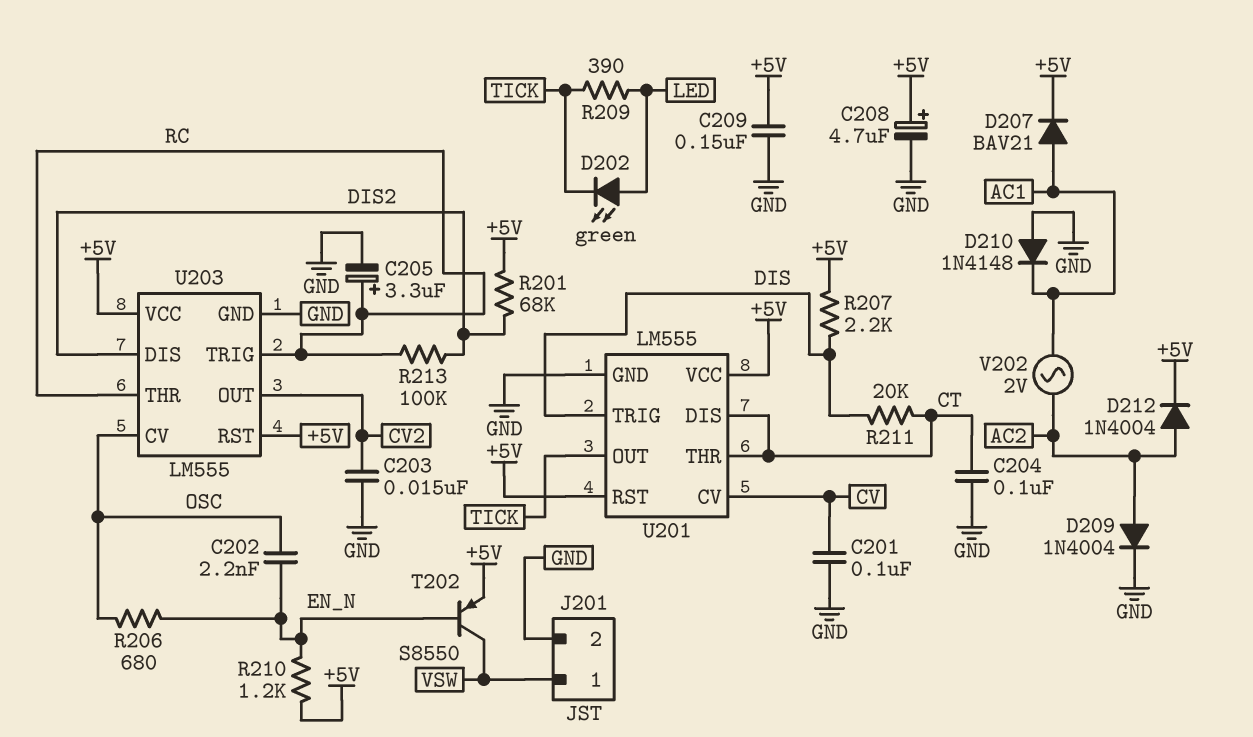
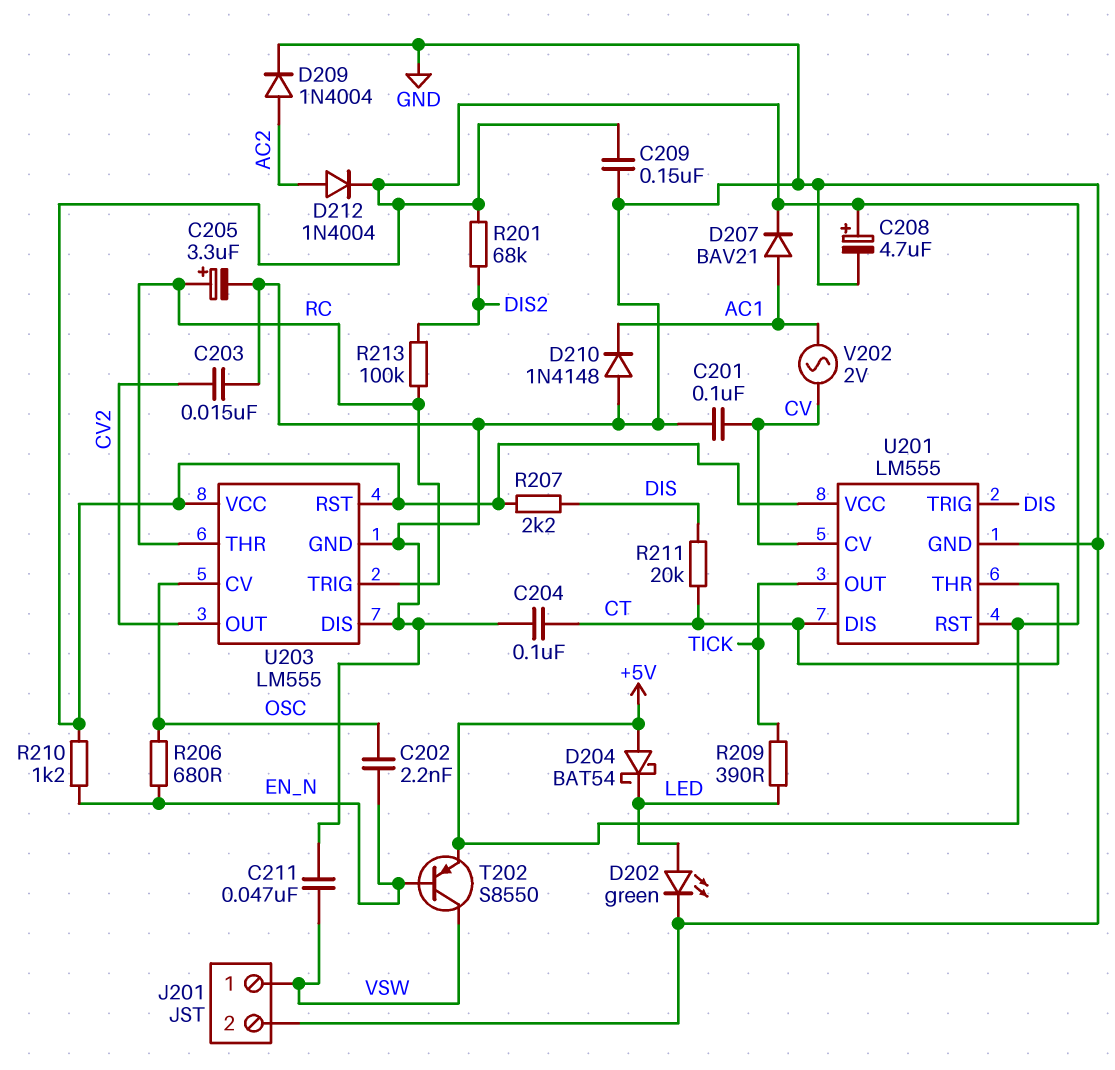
C211: none -> 47nF (GND, VSW)
D202: LED green (A LED, K TICK) -> LED green (A LED, K GND)
D204: none -> schottky BAT54 (A +5V, K LED)
U203 pin DIS: DIS2 -> GND
V202: AC 2V (AC1, AC2) -> AC 2V (AC1, CV)

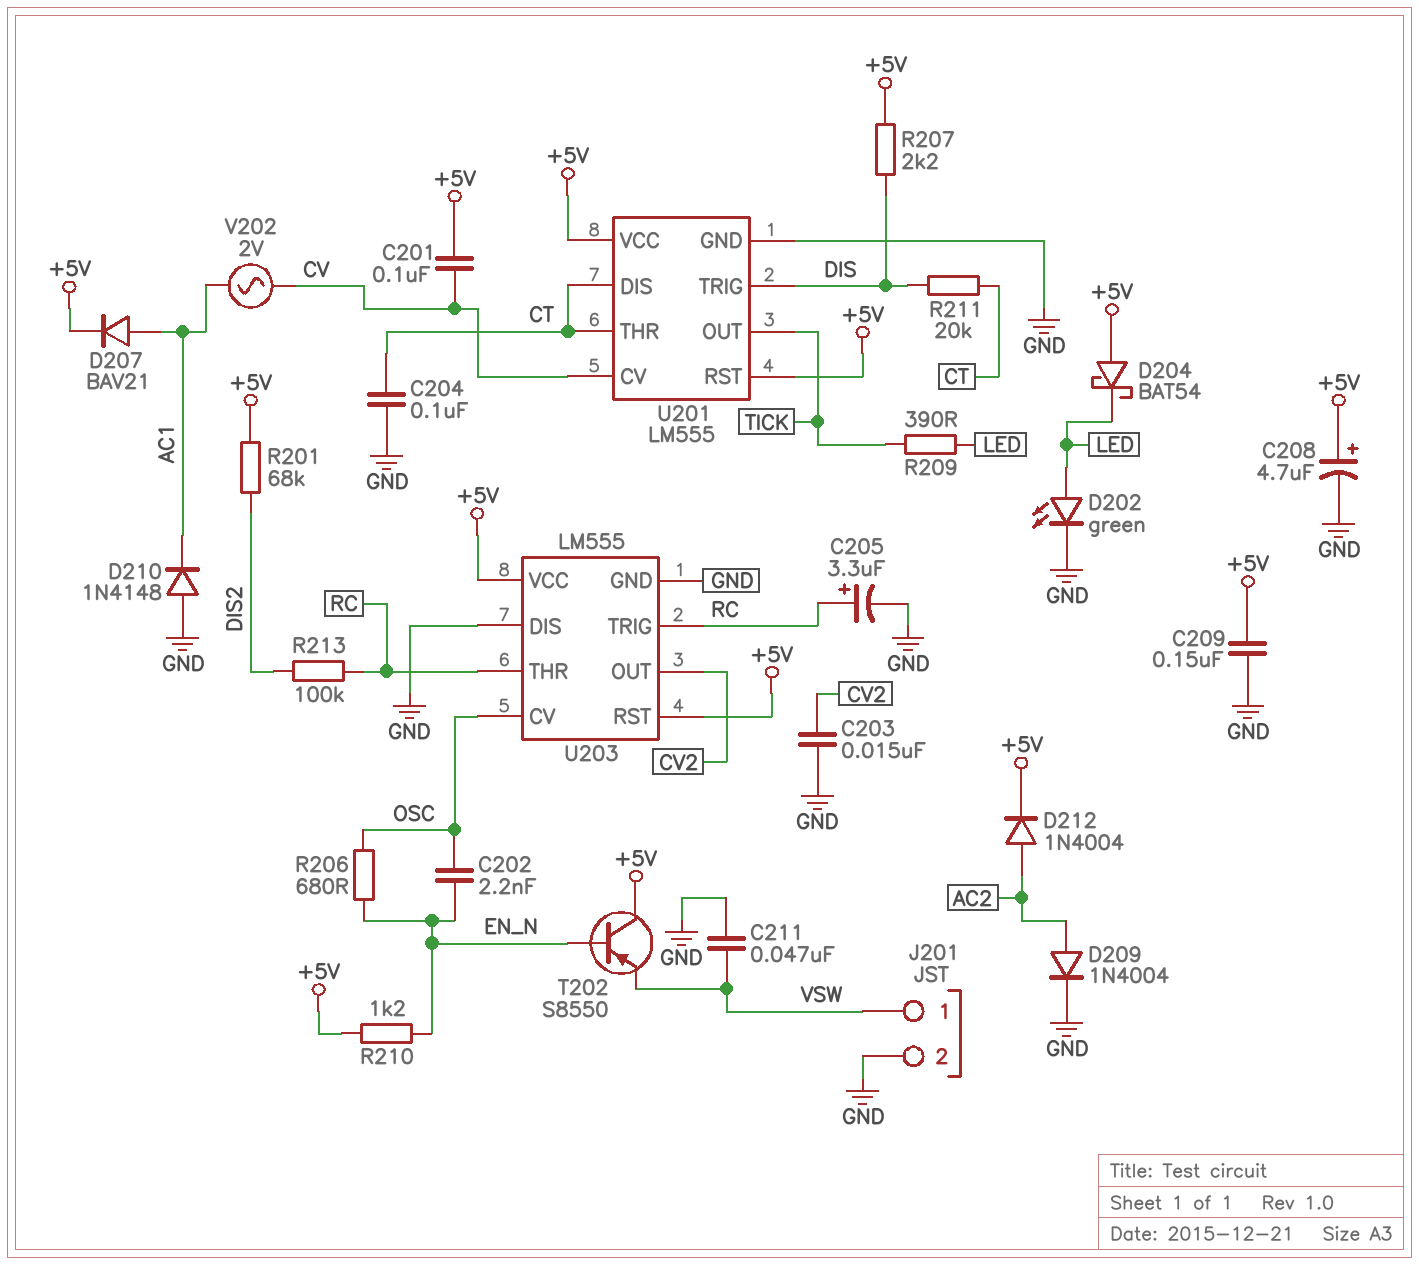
C201: 100nF (CV, GND) -> 100nF (+5V, CV)
T202: PNP S8550 (B EN_N, C VSW, E +5V) -> PNP S8550 (B EN_N, C +5V, E VSW)

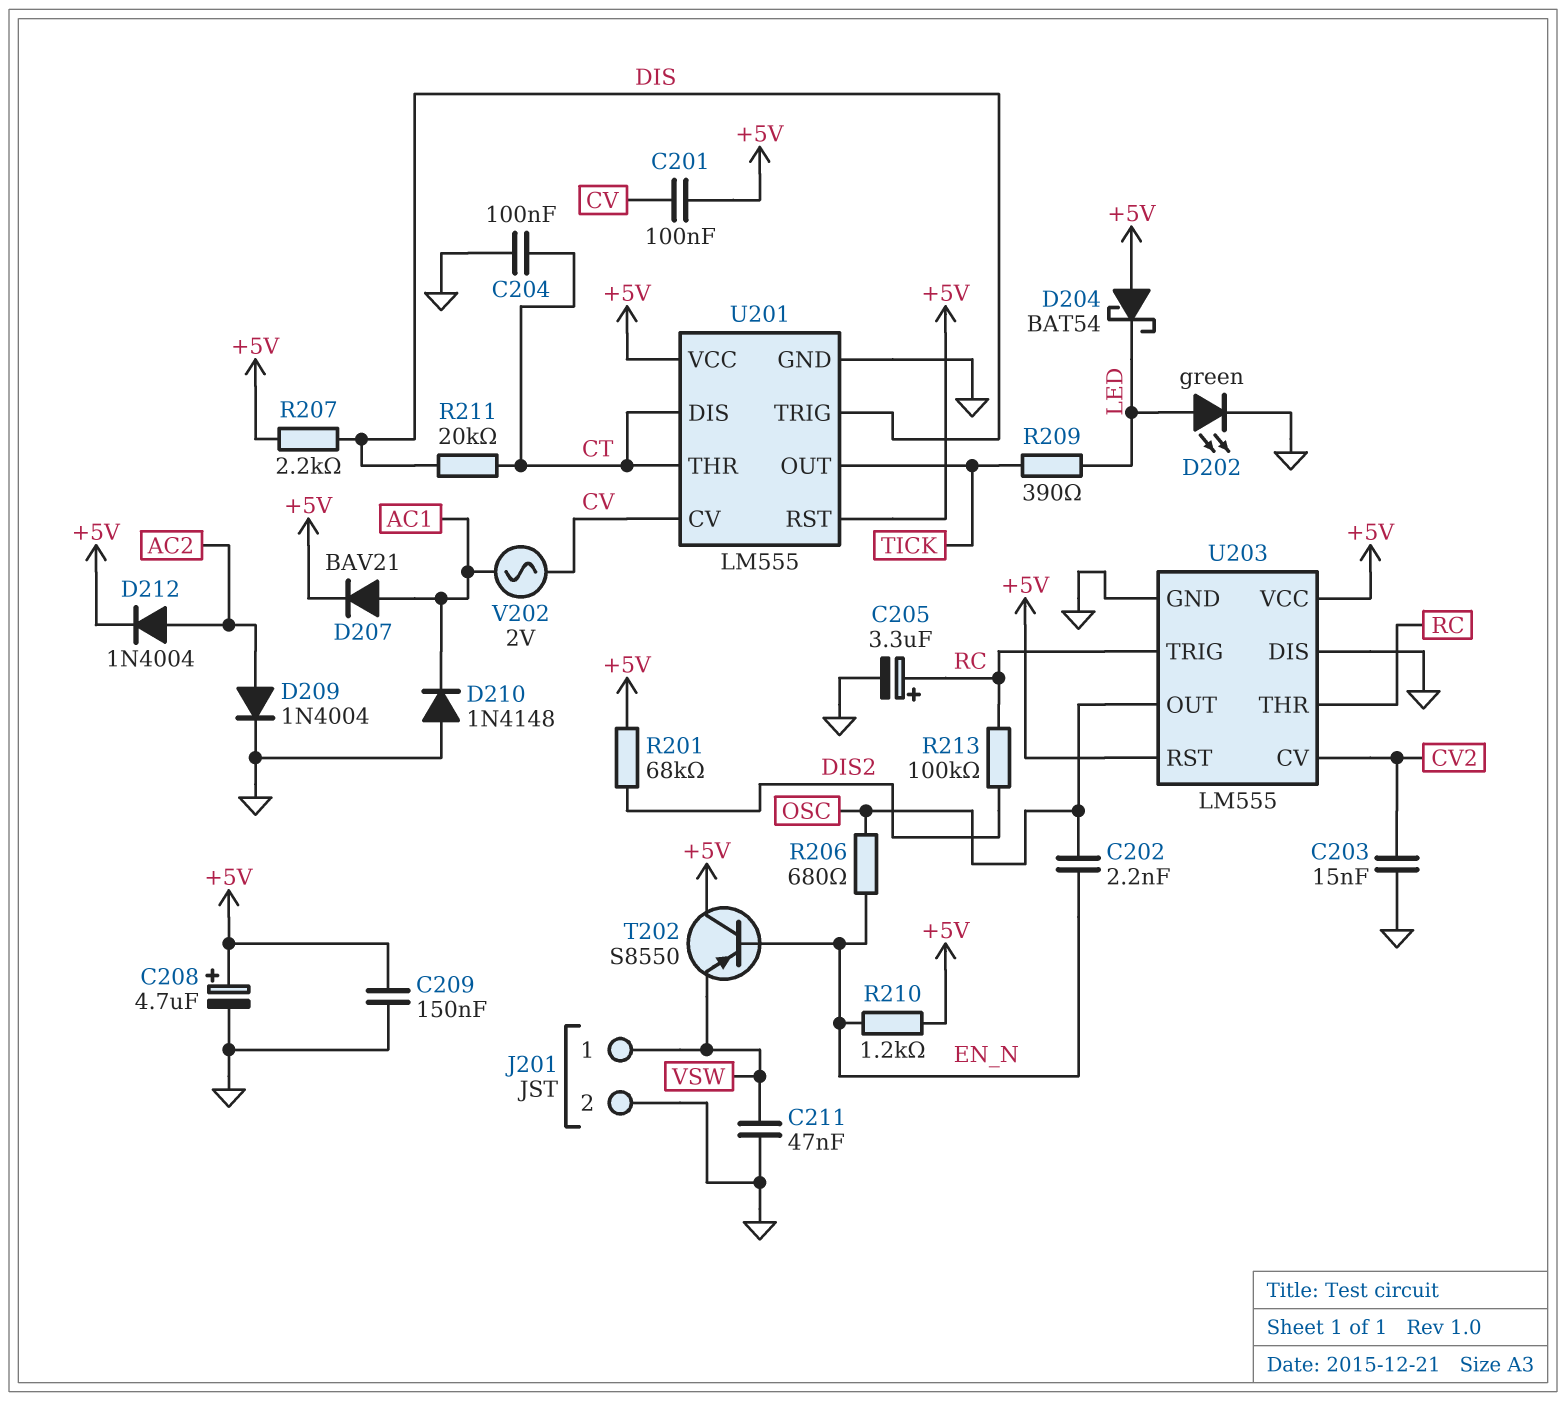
U203 pin CV: OSC -> CV2
U203 pin OUT: CV2 -> OSC

